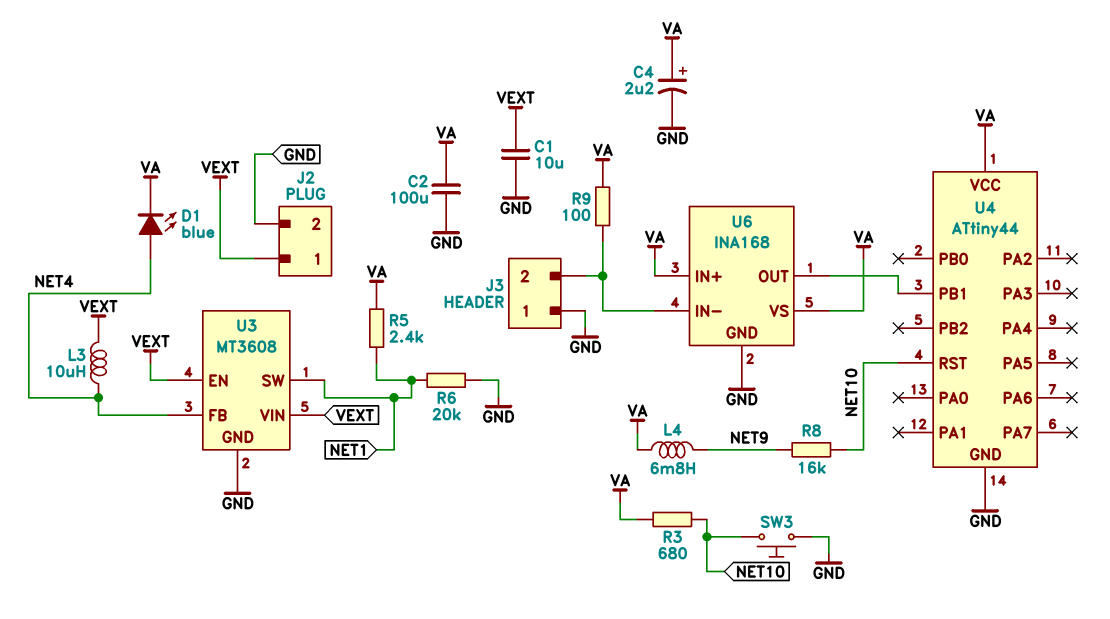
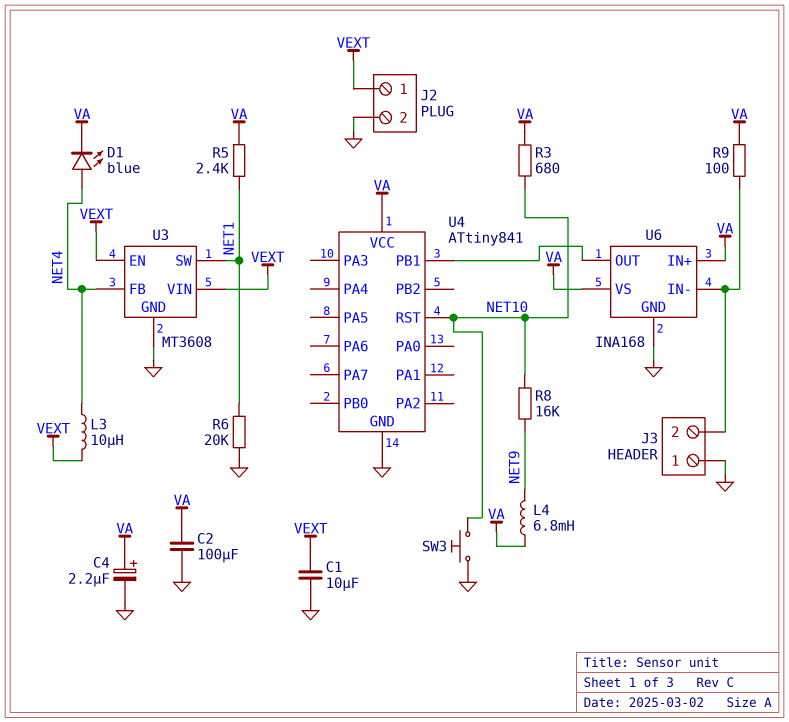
U4: ATtiny44 -> ATtiny841

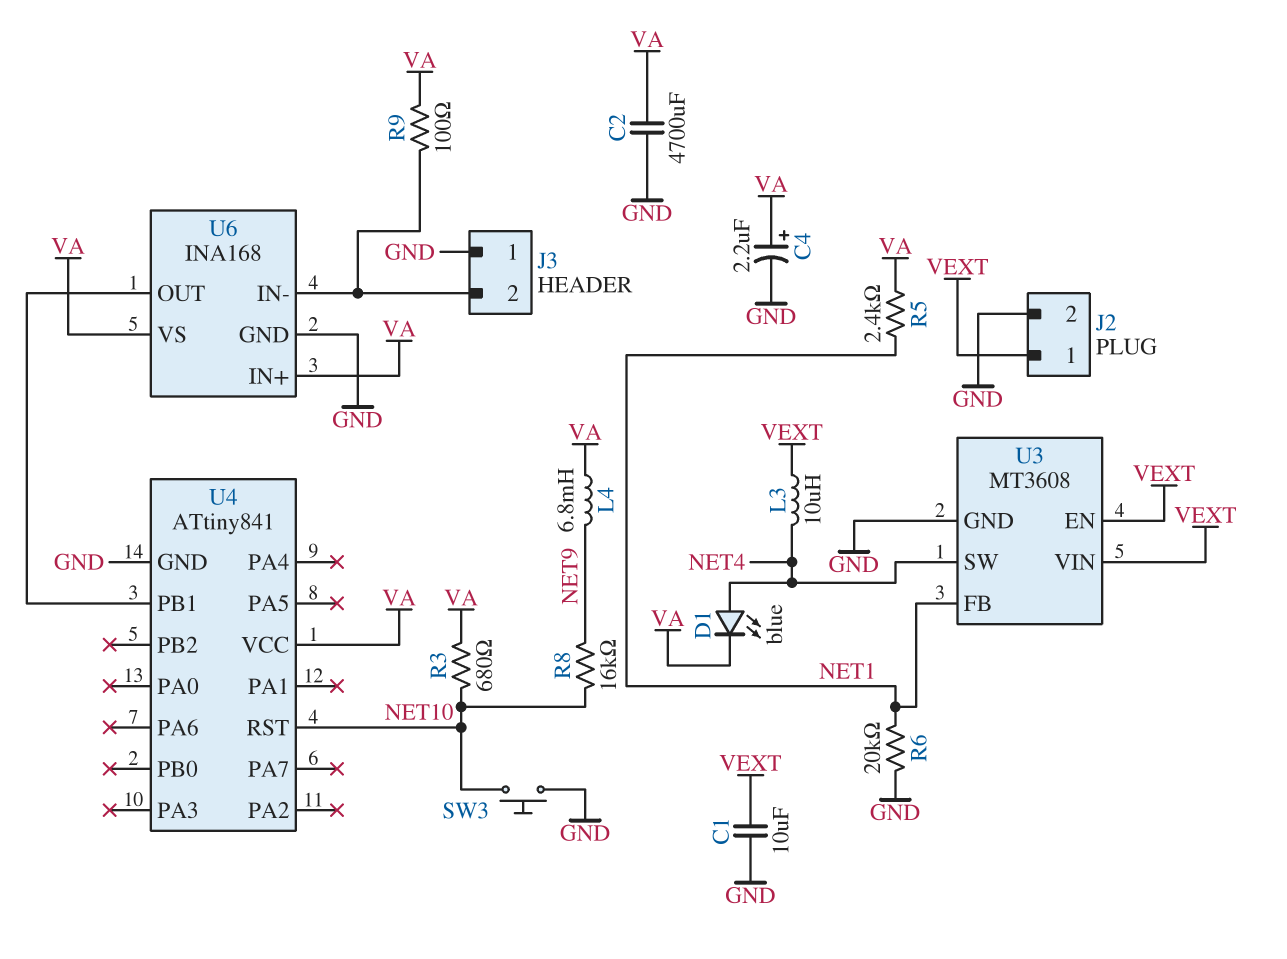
C2: 100uF (GND, VA) -> 4700uF (GND, VA)
U3 pin FB: NET4 -> NET1
U3 pin SW: NET1 -> NET4

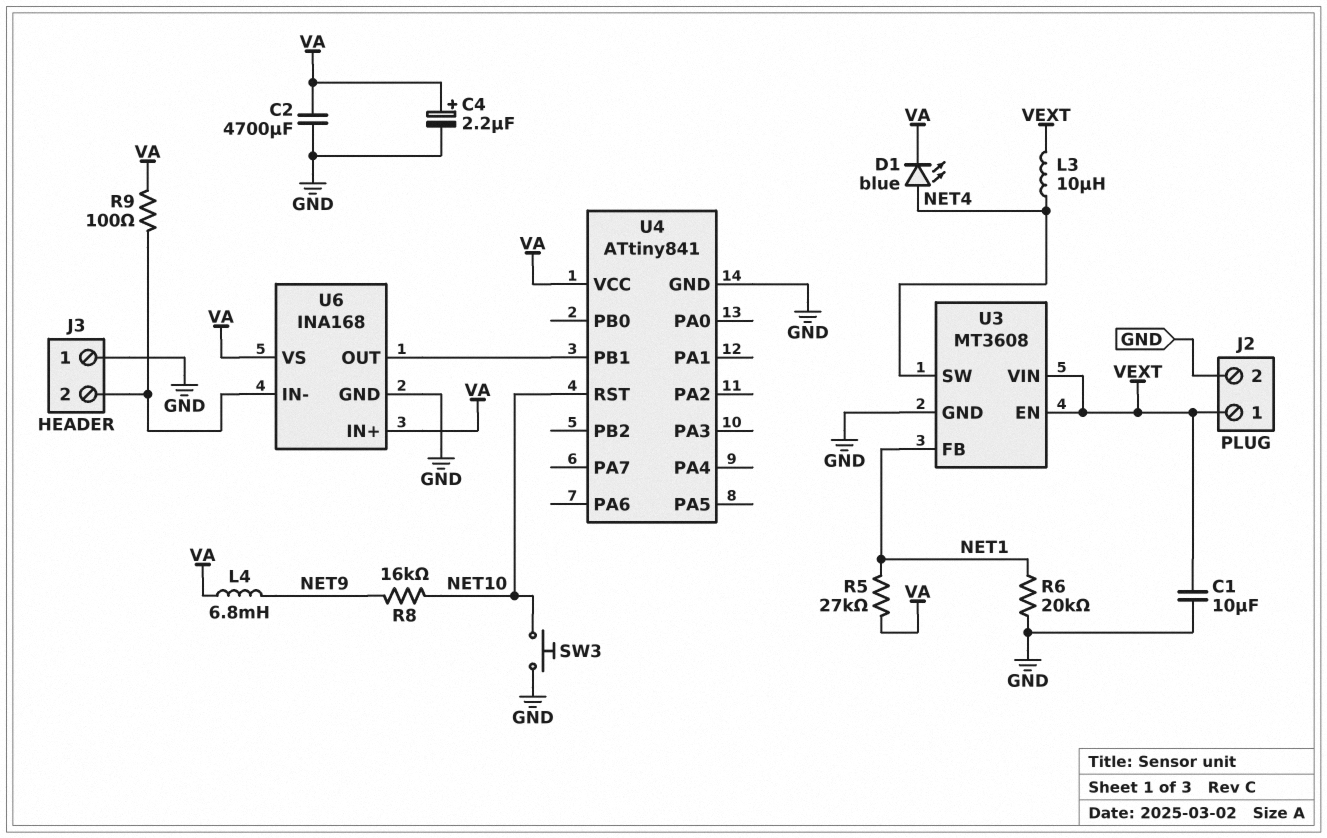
R3: 680 (NET10, VA) -> none
R5: 2.4k (NET1, VA) -> 27k (NET1, VA)

